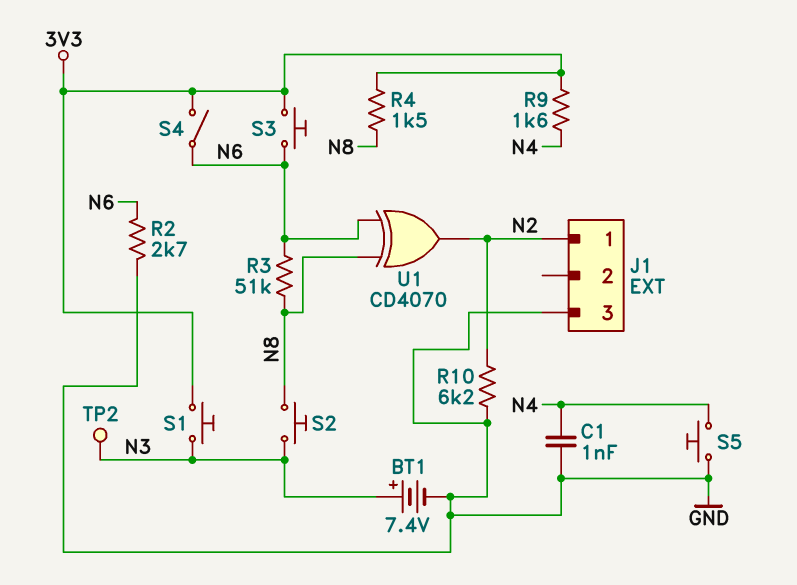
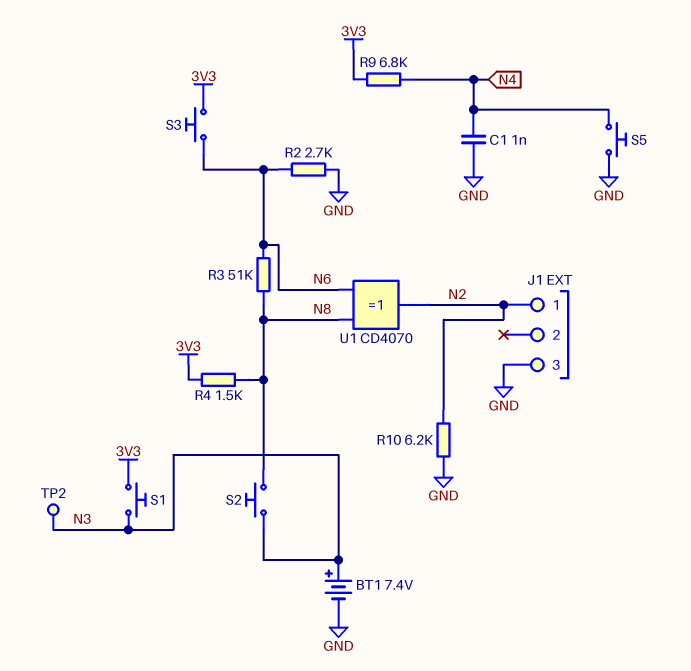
R9: 1.6k (3V3, N4) -> 6.8k (3V3, N4)
S4: switch (3V3, N6) -> none

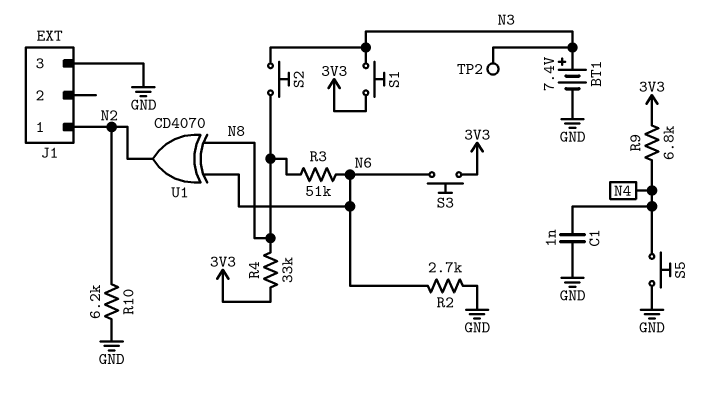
R4: 1.5k (3V3, N8) -> 33k (3V3, N8)

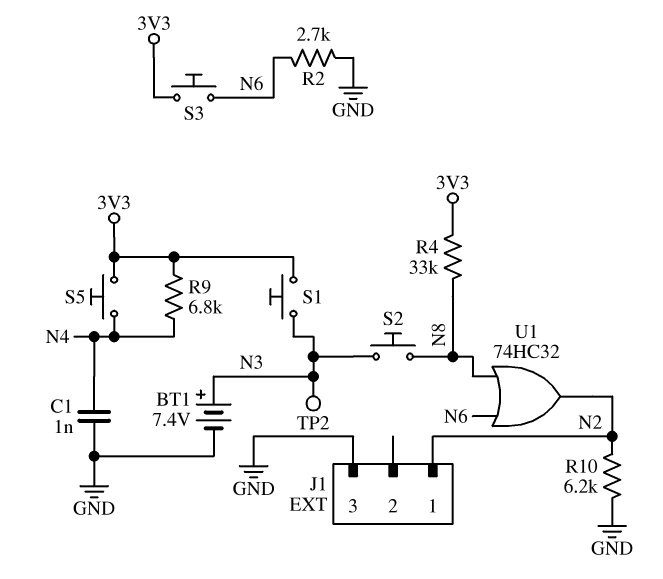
R3: 51k (N6, N8) -> none
S5: button (GND, N4) -> button (3V3, N4)
U1: XOR CD4070 (in N6, in N8, out N2) -> OR 74HC32 (in N6, in N8, out N2)

